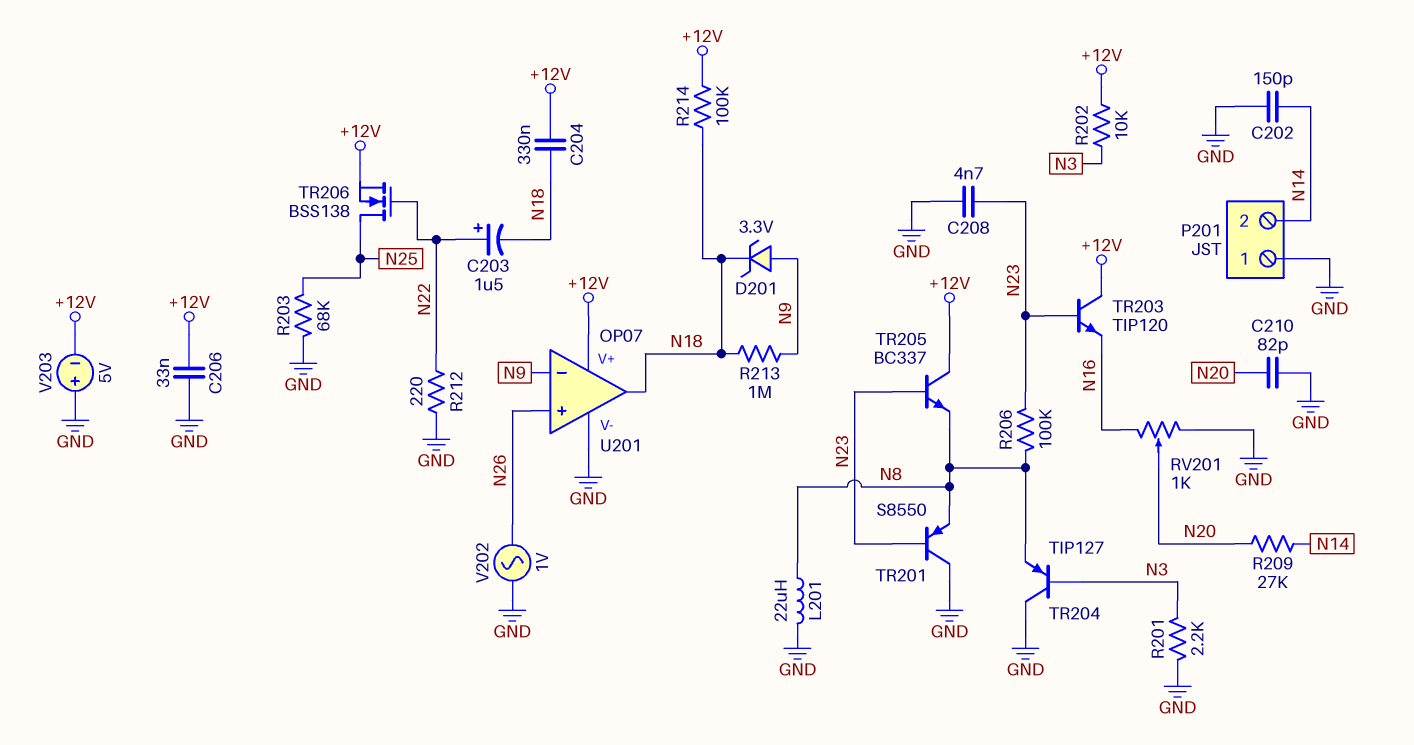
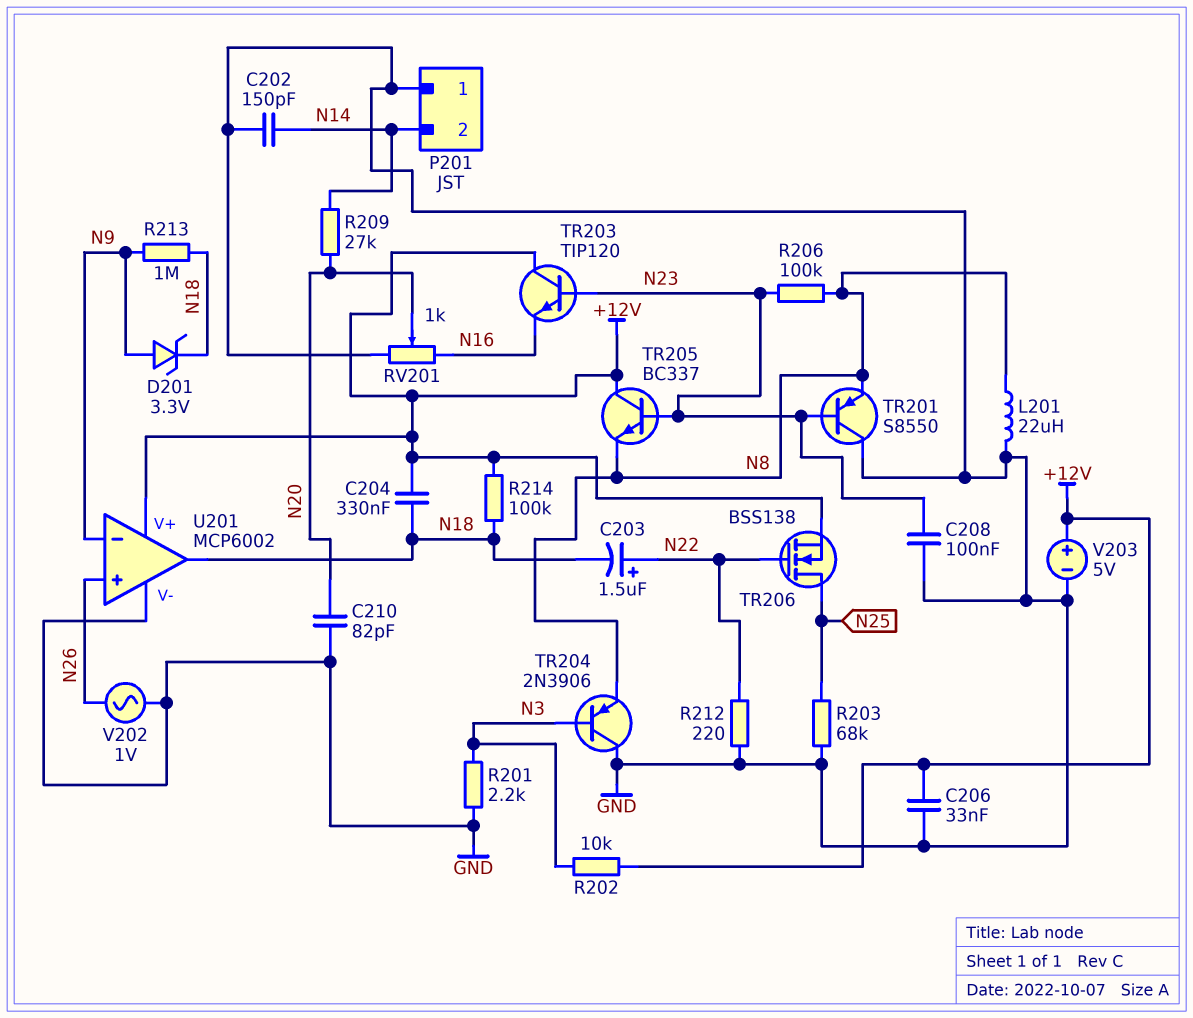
C208: 4.7nF (GND, N23) -> 100nF (GND, N23)
TR204: PNP TIP127 (B N3, C GND, E N8) -> PNP 2N3906 (B N3, C GND, E N8)
U201: OP07 -> MCP6002
V203: 5V (plus GND, minus +12V) -> 5V (plus +12V, minus GND)

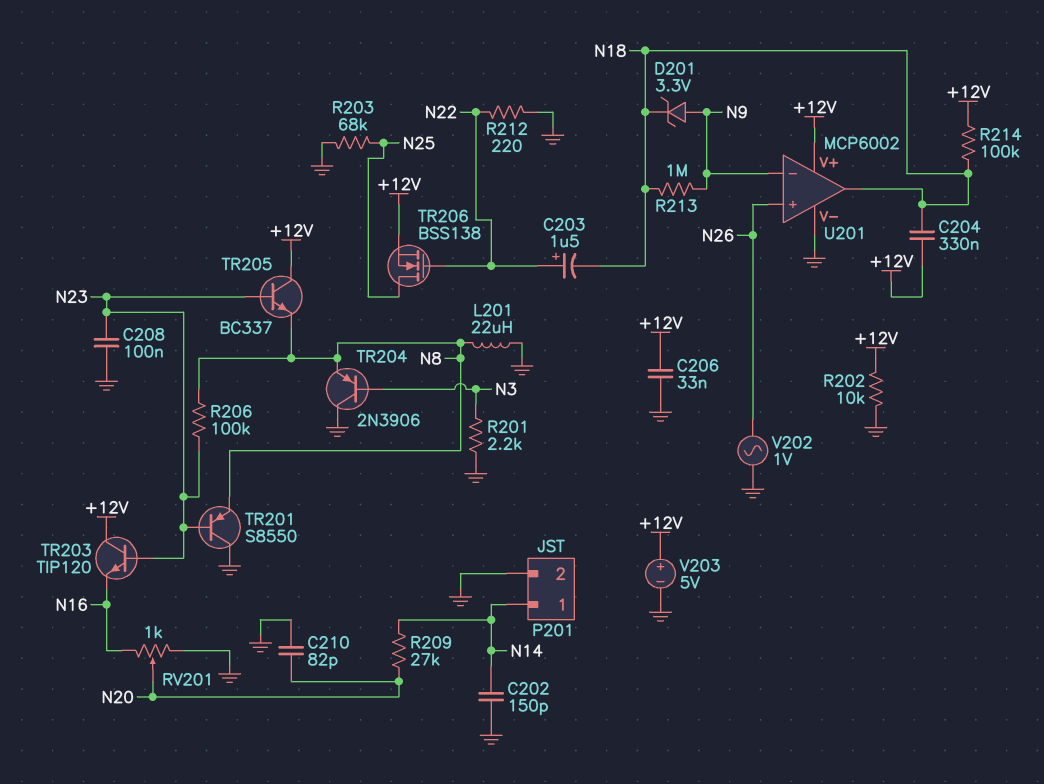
P201 pin 1: GND -> N14
P201 pin 2: N14 -> GND
R202: 10k (+12V, N3) -> 10k (+12V, GND)

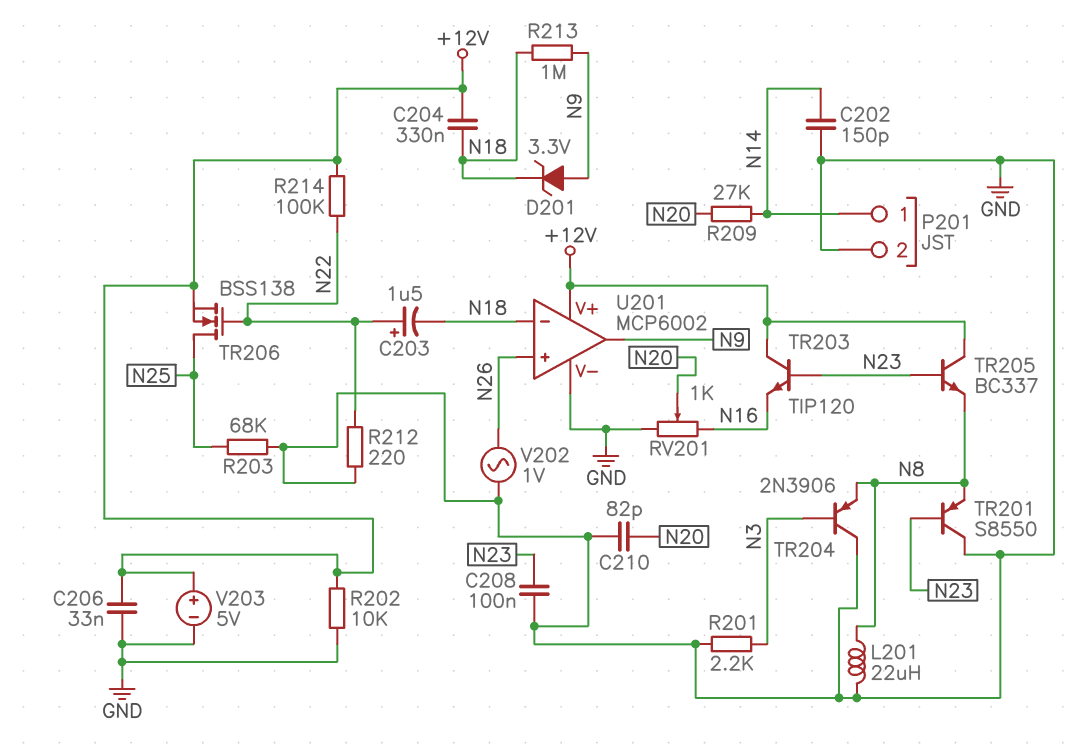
R206: 100k (N8, N23) -> none
R214: 100k (+12V, N18) -> 100k (+12V, N22)
U201 pin in-: N9 -> N18
U201 pin out: N18 -> N9

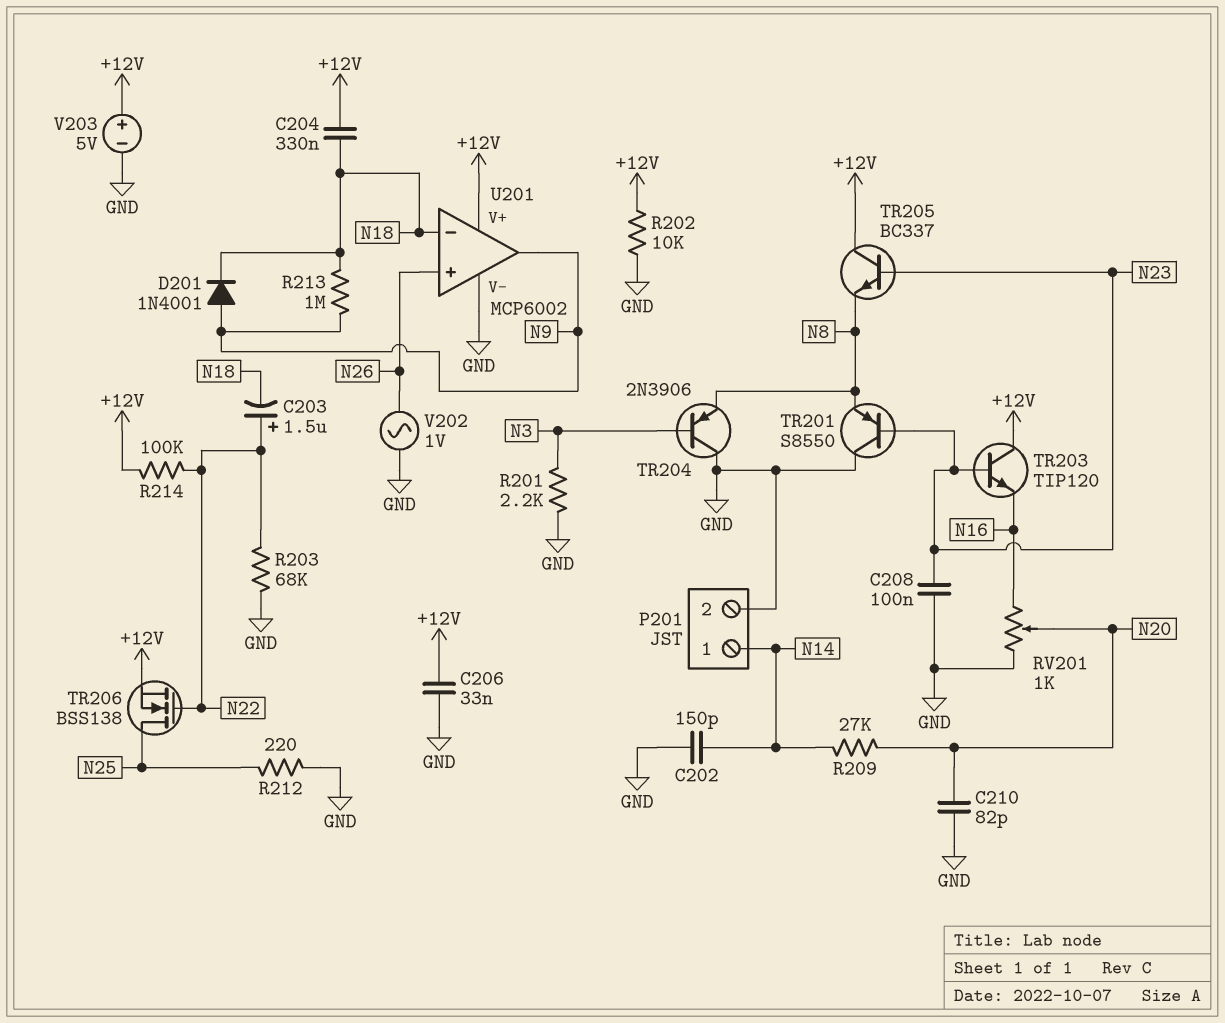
D201: zener 3.3V (A N9, K N18) -> diode 1N4001 (A N9, K N18)
L201: 22uH (GND, N8) -> none
R203: 68k (GND, N25) -> 68k (GND, N22)
R212: 220 (GND, N22) -> 220 (GND, N25)

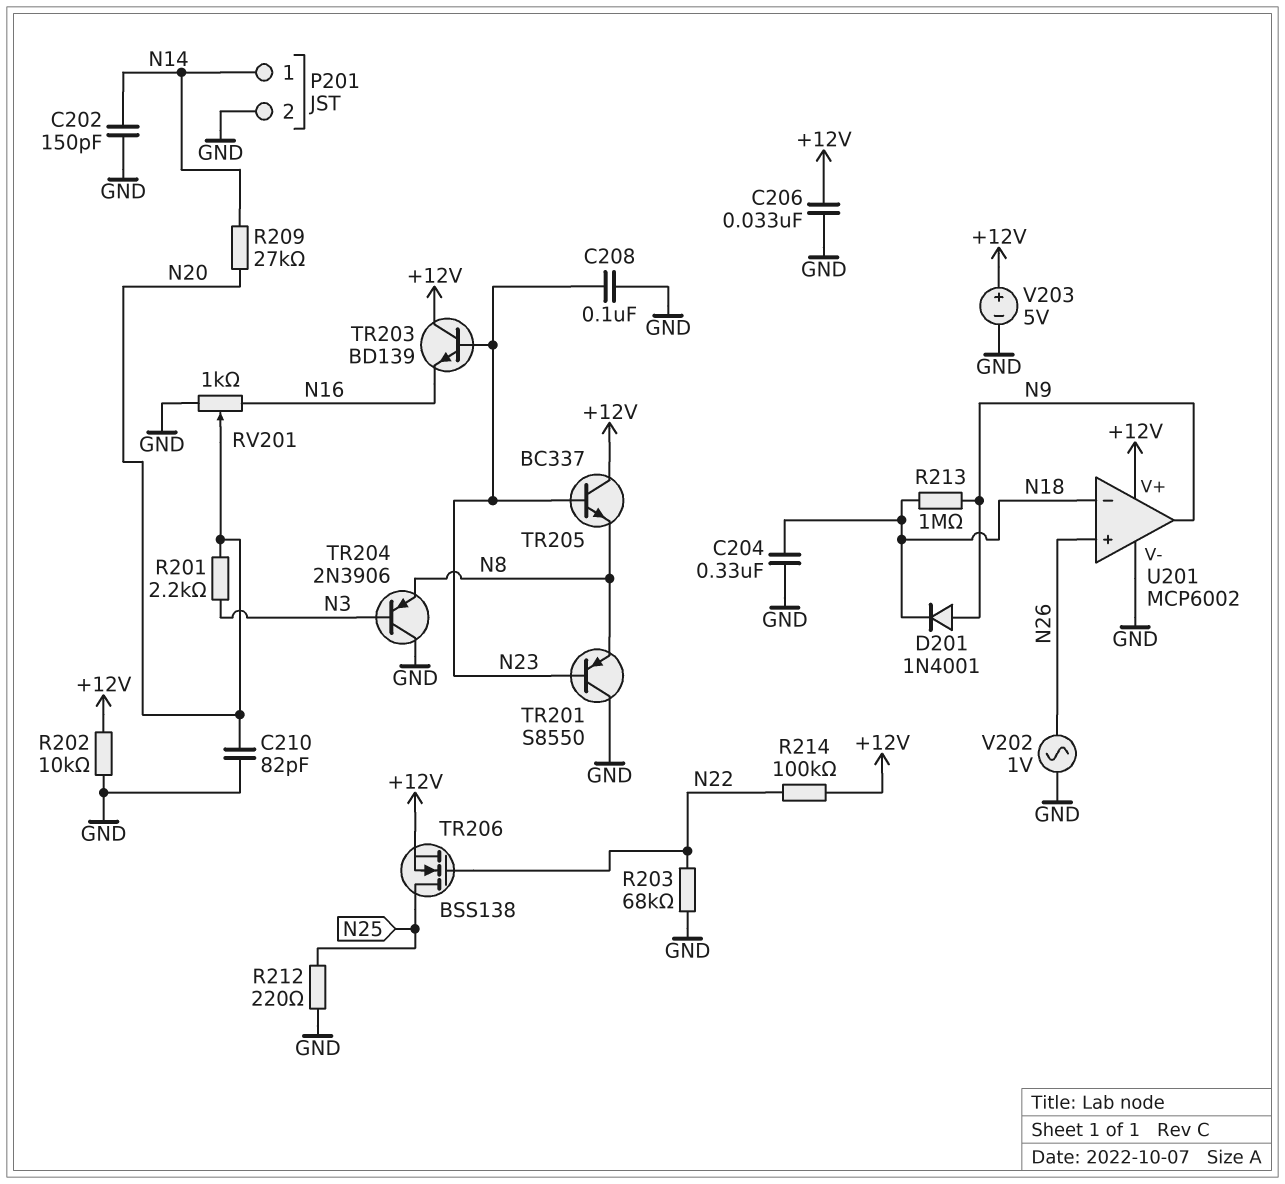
C203: 1.5uF (plus N22, minus N18) -> none
C204: 330nF (+12V, N18) -> 330nF (GND, N18)
R201: 2.2k (GND, N3) -> 2.2k (N3, N20)
TR203: NPN TIP120 (B N23, C +12V, E N16) -> NPN BD139 (B N23, C +12V, E N16)

